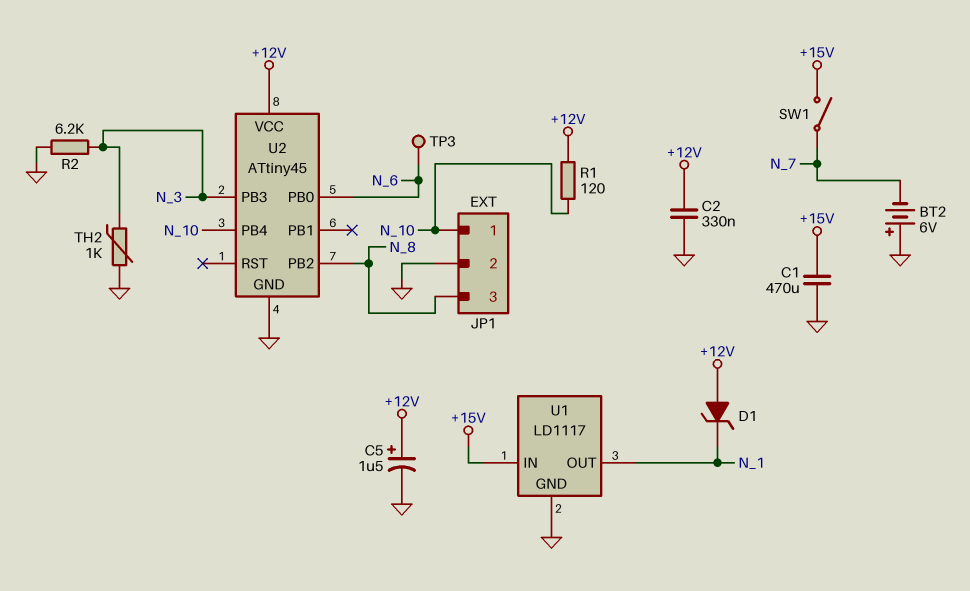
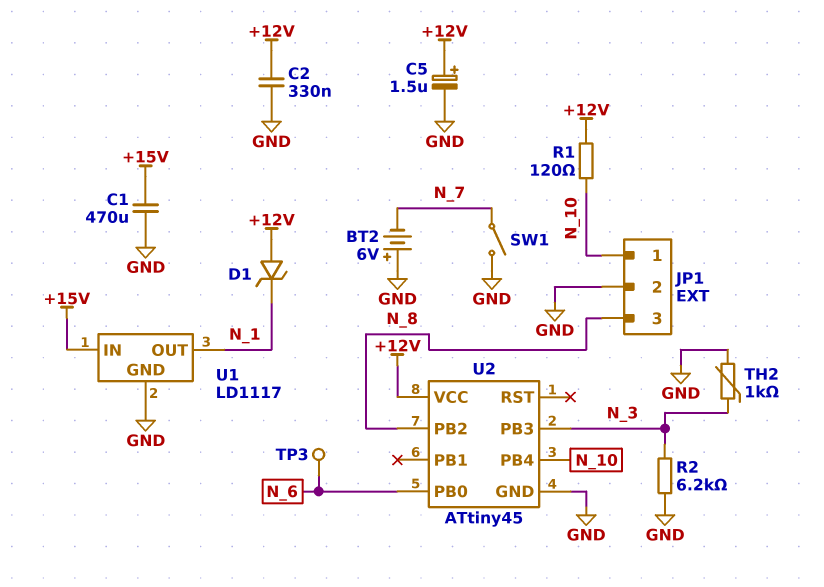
SW1: switch (+15V, N_7) -> switch (GND, N_7)

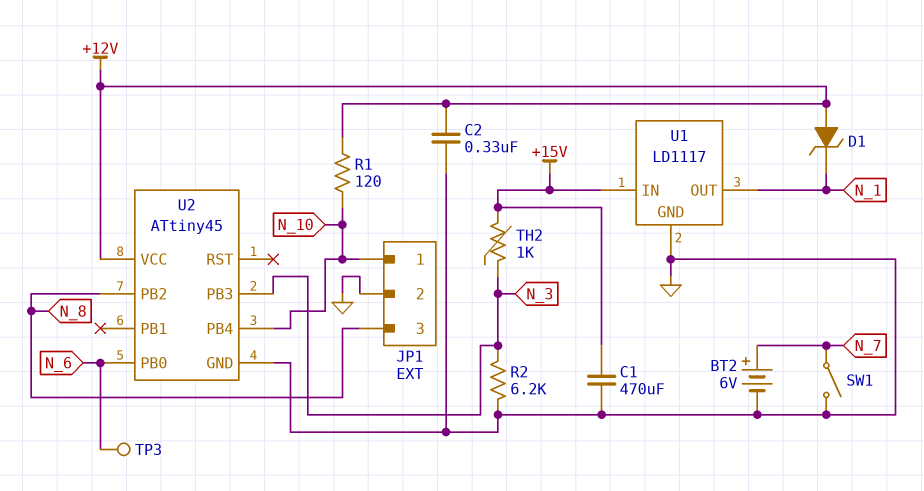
BT2: 6V (plus GND, minus N_7) -> 6V (plus N_7, minus GND)
C5: 1.5uF (plus +12V, minus GND) -> none
TH2: 1k (GND, N_3) -> 1k (+15V, N_3)

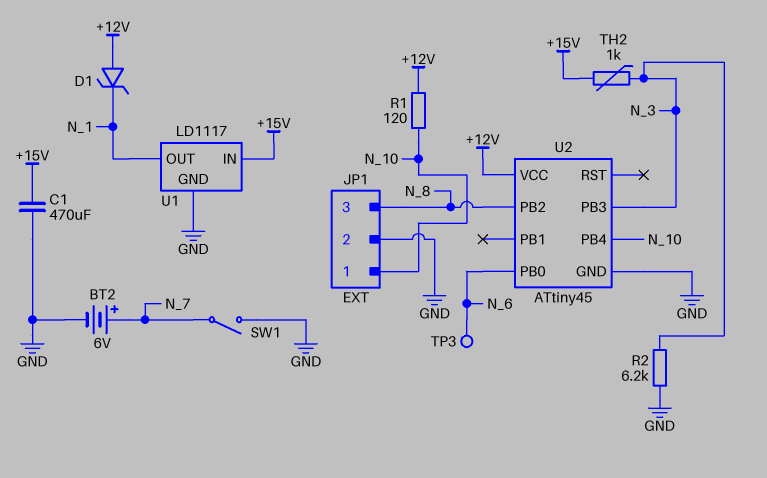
C2: 330nF (+12V, GND) -> none

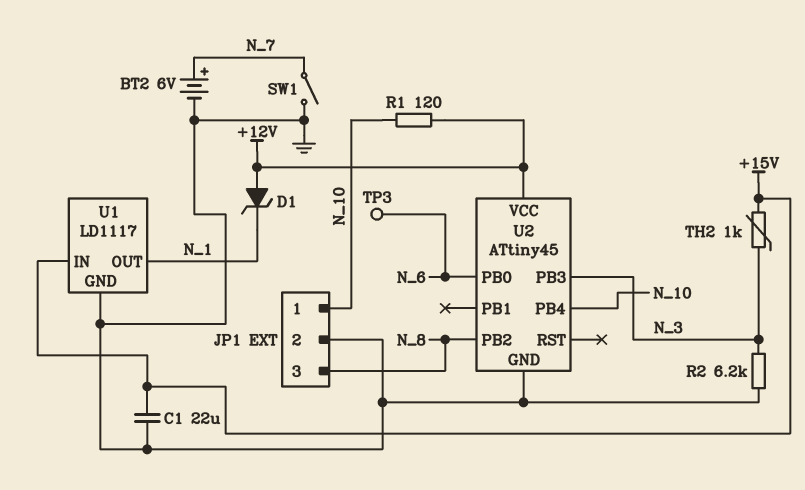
C1: 470uF (+15V, GND) -> 22uF (+15V, GND)

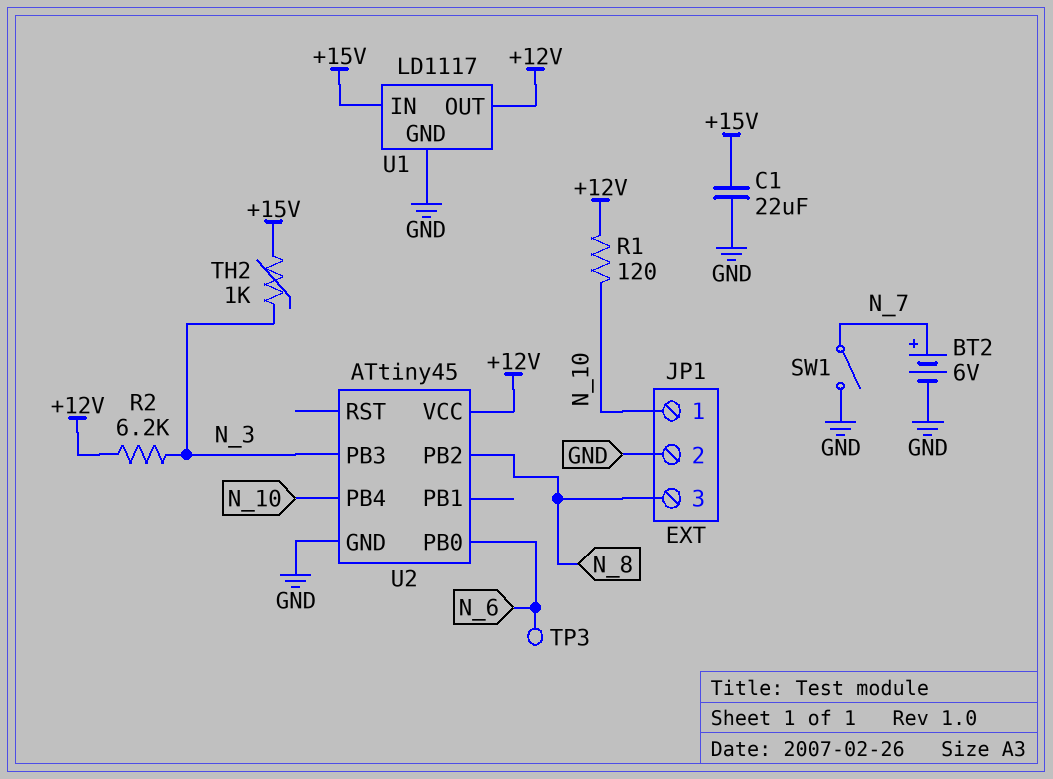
D1: zener (A +12V, K N_1) -> none
R2: 6.2k (GND, N_3) -> 6.2k (+12V, N_3)
U1 pin OUT: N_1 -> +12V

